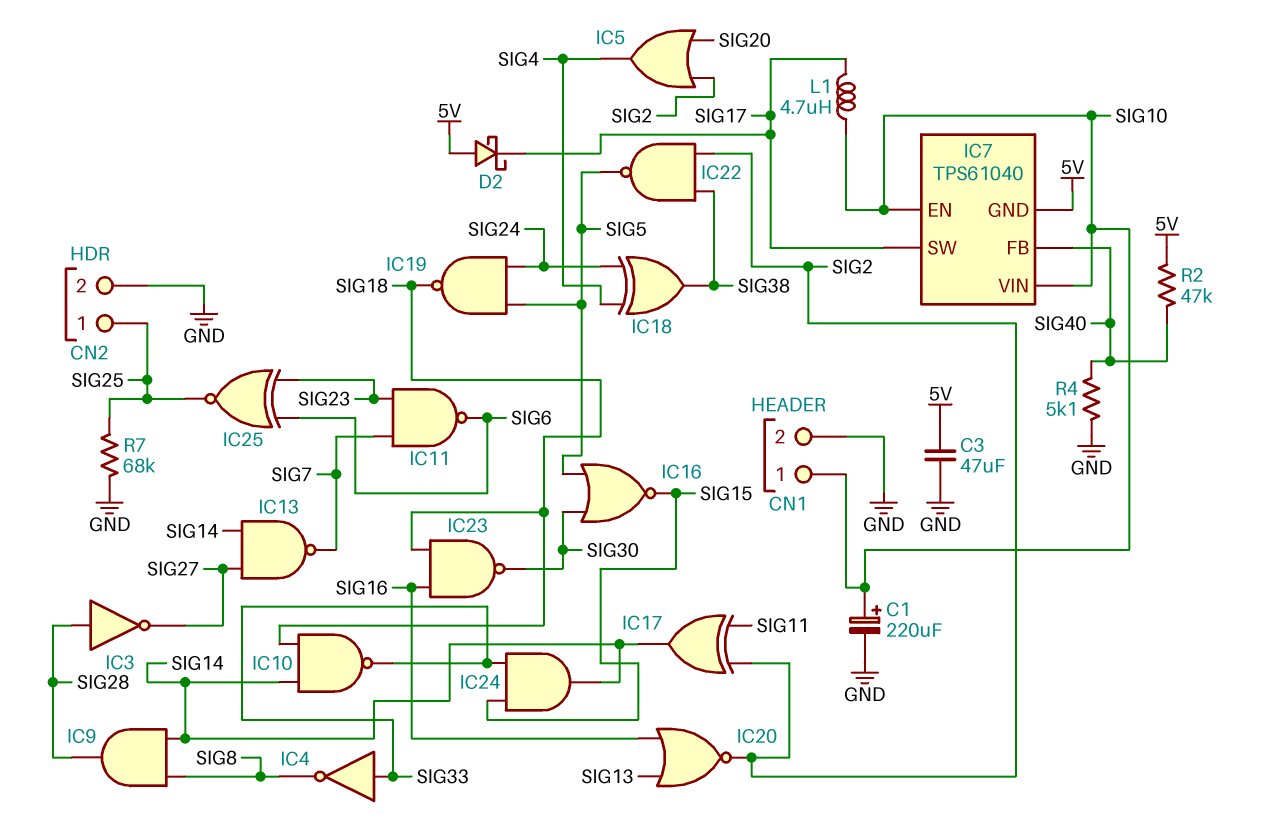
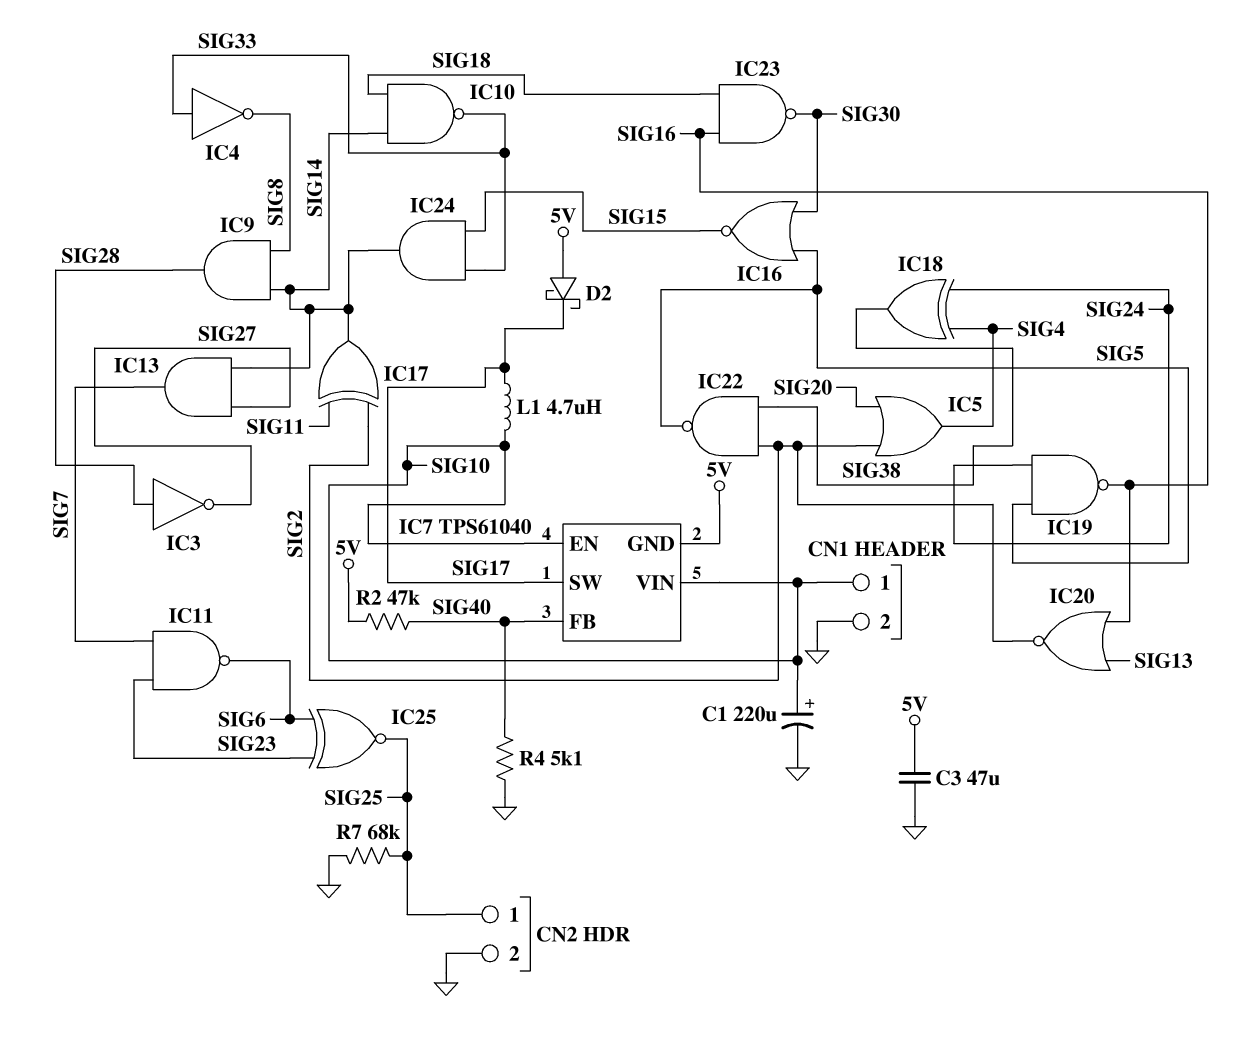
IC13: NAND (in SIG14, in SIG27, out SIG7) -> AND (in SIG14, in SIG27, out SIG7)
IC19: NAND (in SIG5, in SIG24, out SIG18) -> NAND (in SIG5, in SIG24, out SIG16)

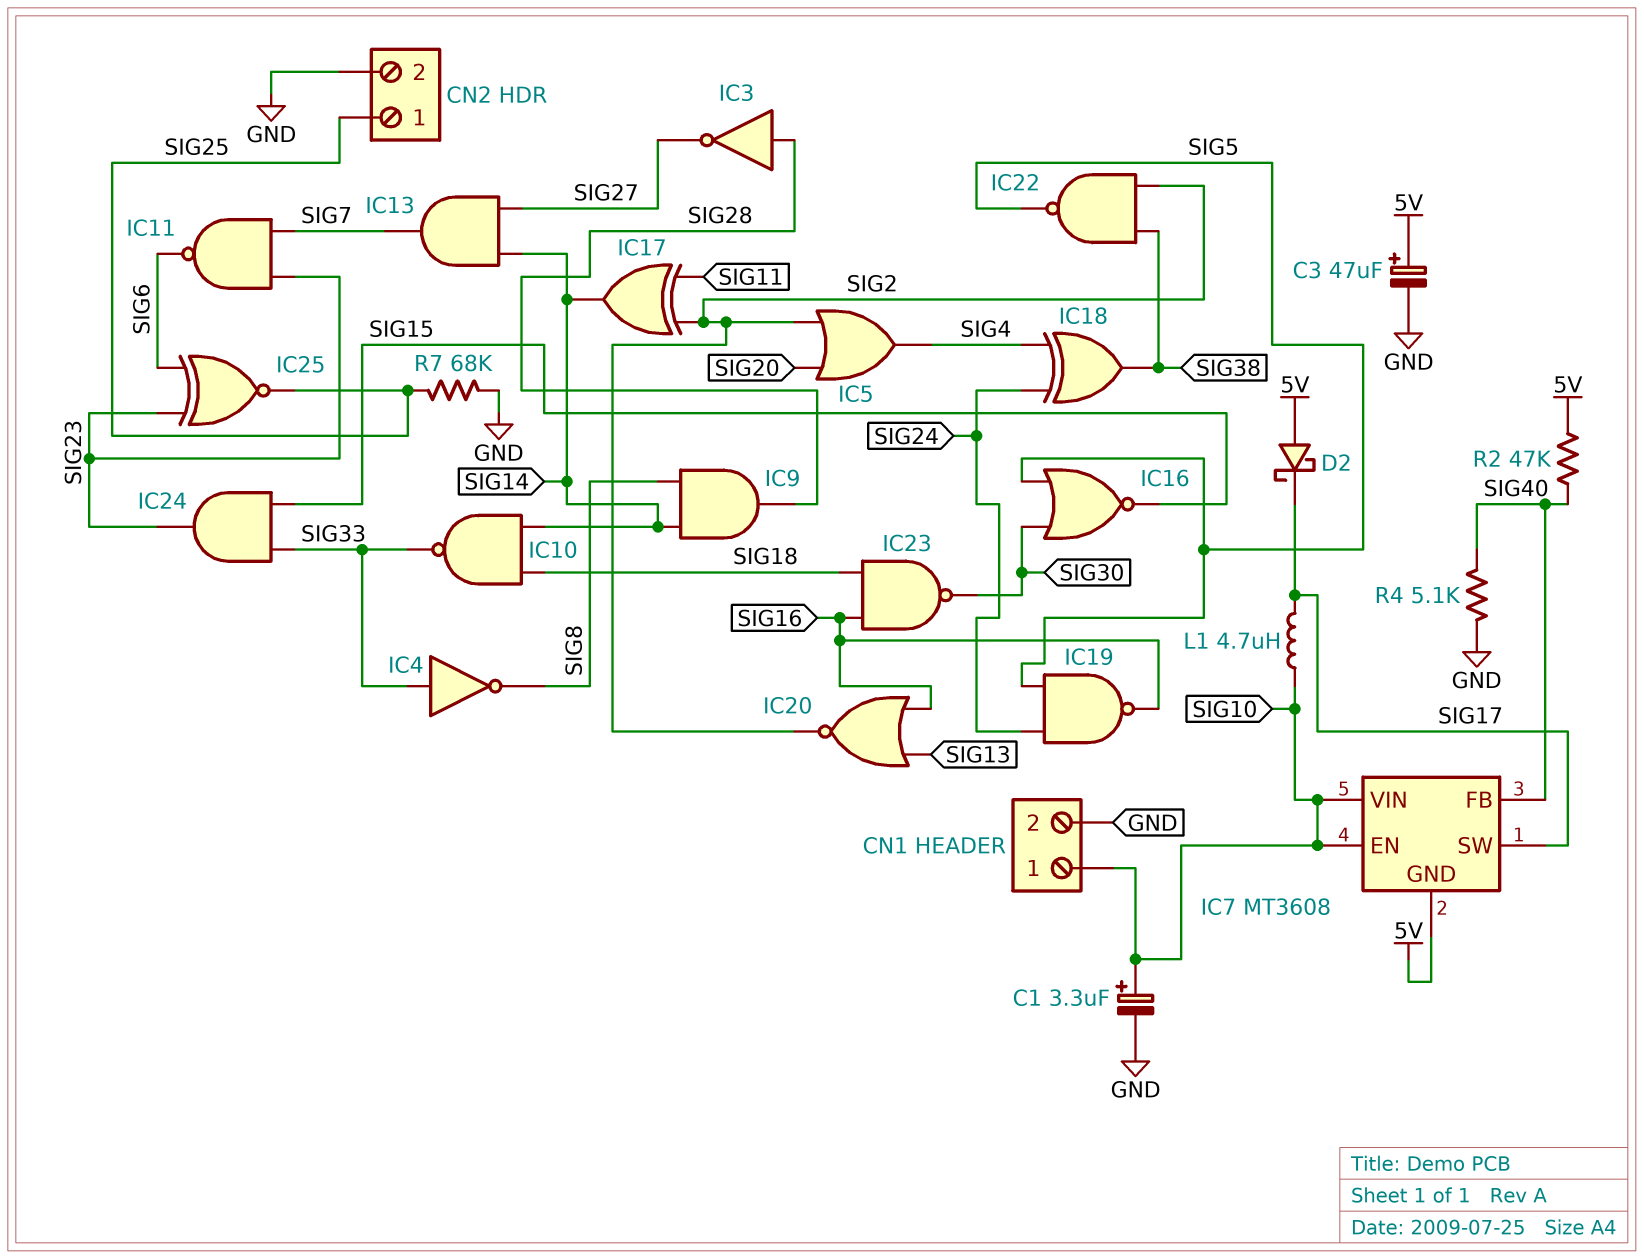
C1: 220uF (plus SIG10, minus GND) -> 3.3uF (plus SIG10, minus GND)
C3: 47uF (5V, GND) -> 47uF (plus 5V, minus GND)
IC7: TPS61040 -> MT3608
IC24: AND (in SIG15, in SIG33, out SIG14) -> AND (in SIG15, in SIG33, out SIG23)

